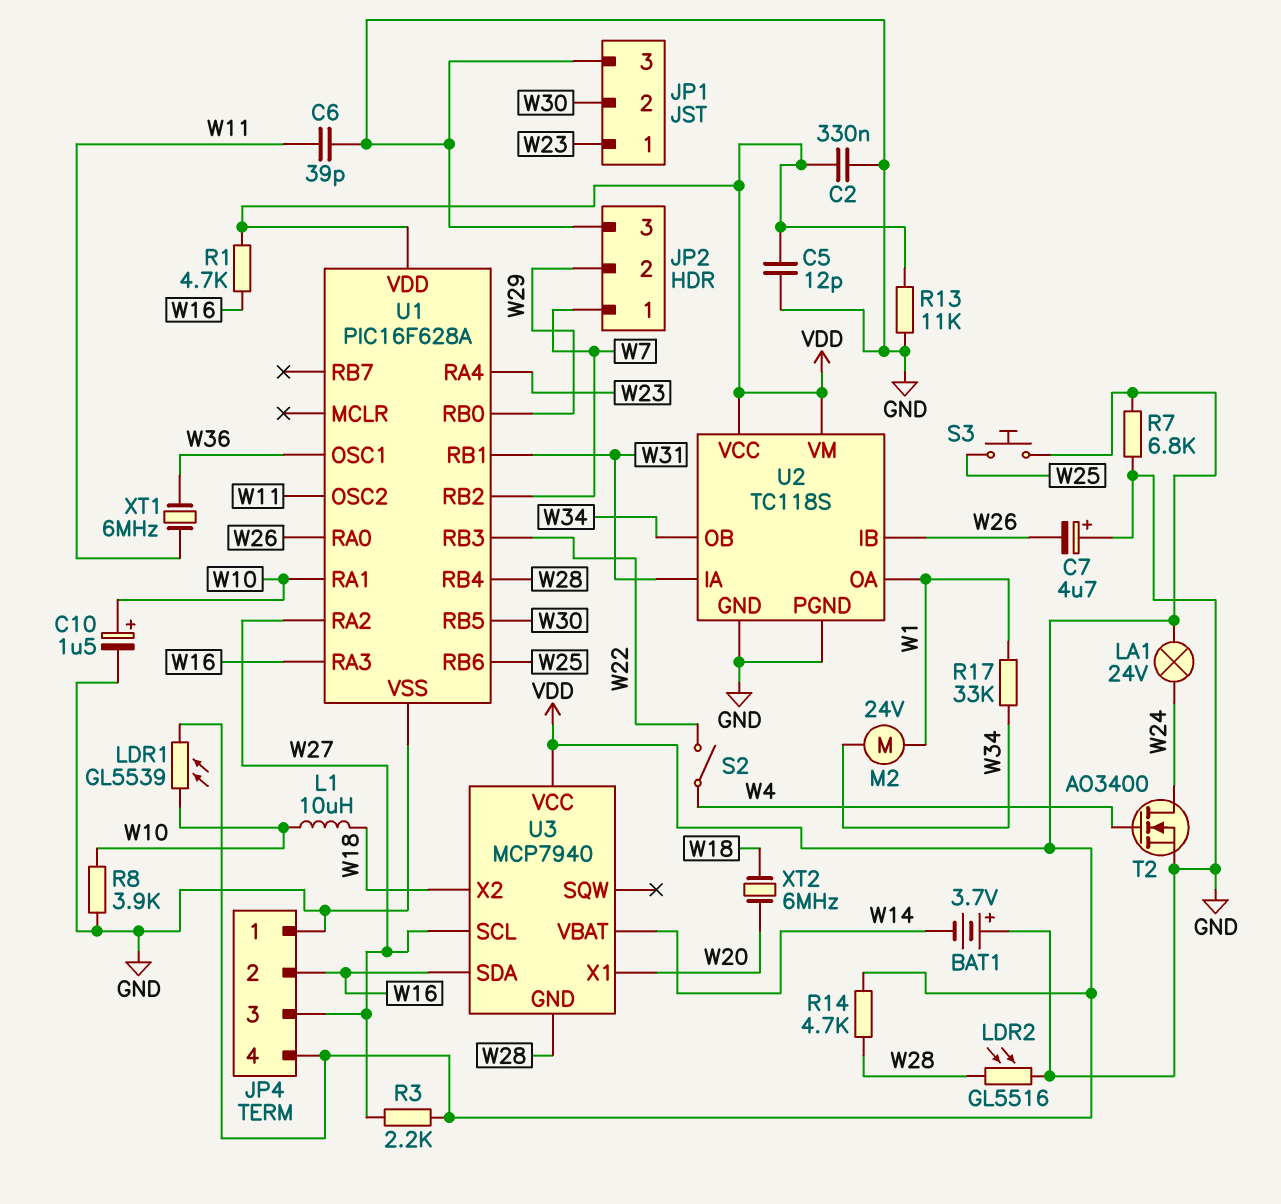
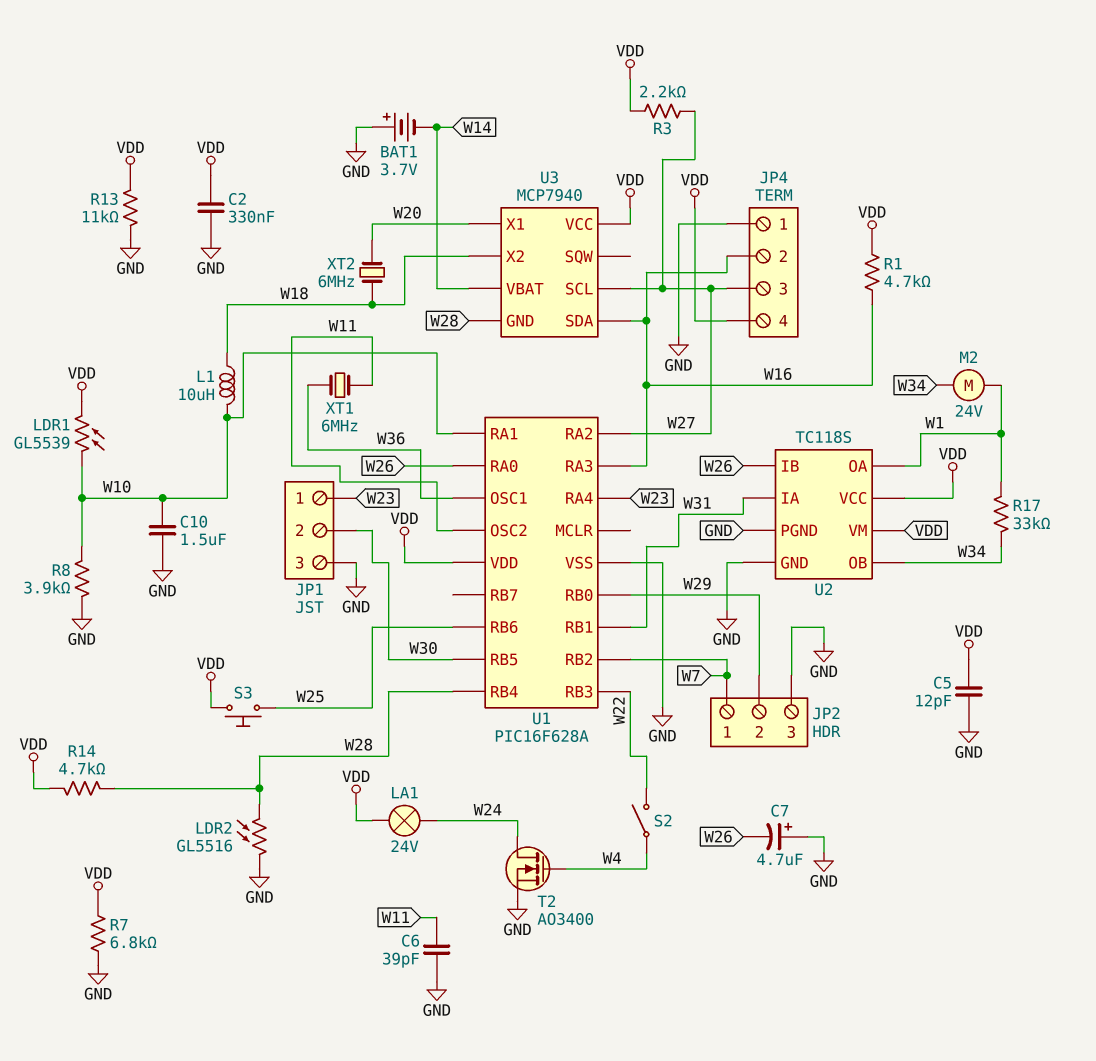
C10: 1.5uF (plus W10, minus GND) -> 1.5uF (GND, W10)

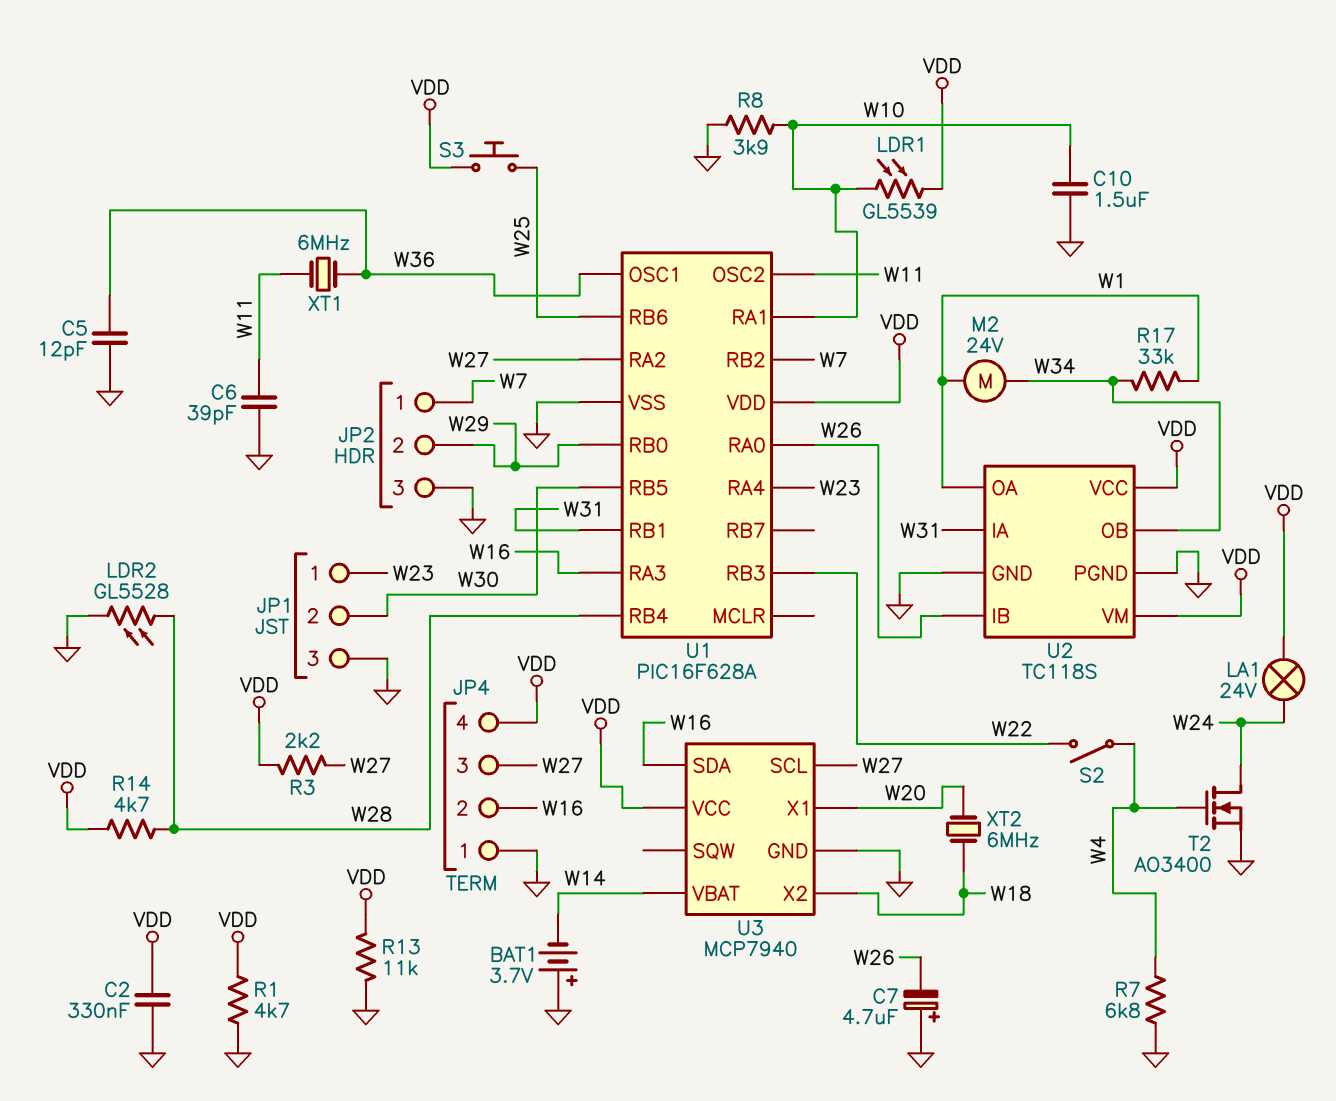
C5: 12pF (GND, VDD) -> 12pF (GND, W36)
L1: 10uH (W10, W18) -> none
LDR2: GL5516 (GND, W28) -> GL5528 (GND, W28)
R1: 4.7k (VDD, W16) -> 4.7k (GND, VDD)
R7: 6.8k (GND, VDD) -> 6.8k (GND, W4)
U3 pin GND: W28 -> GND

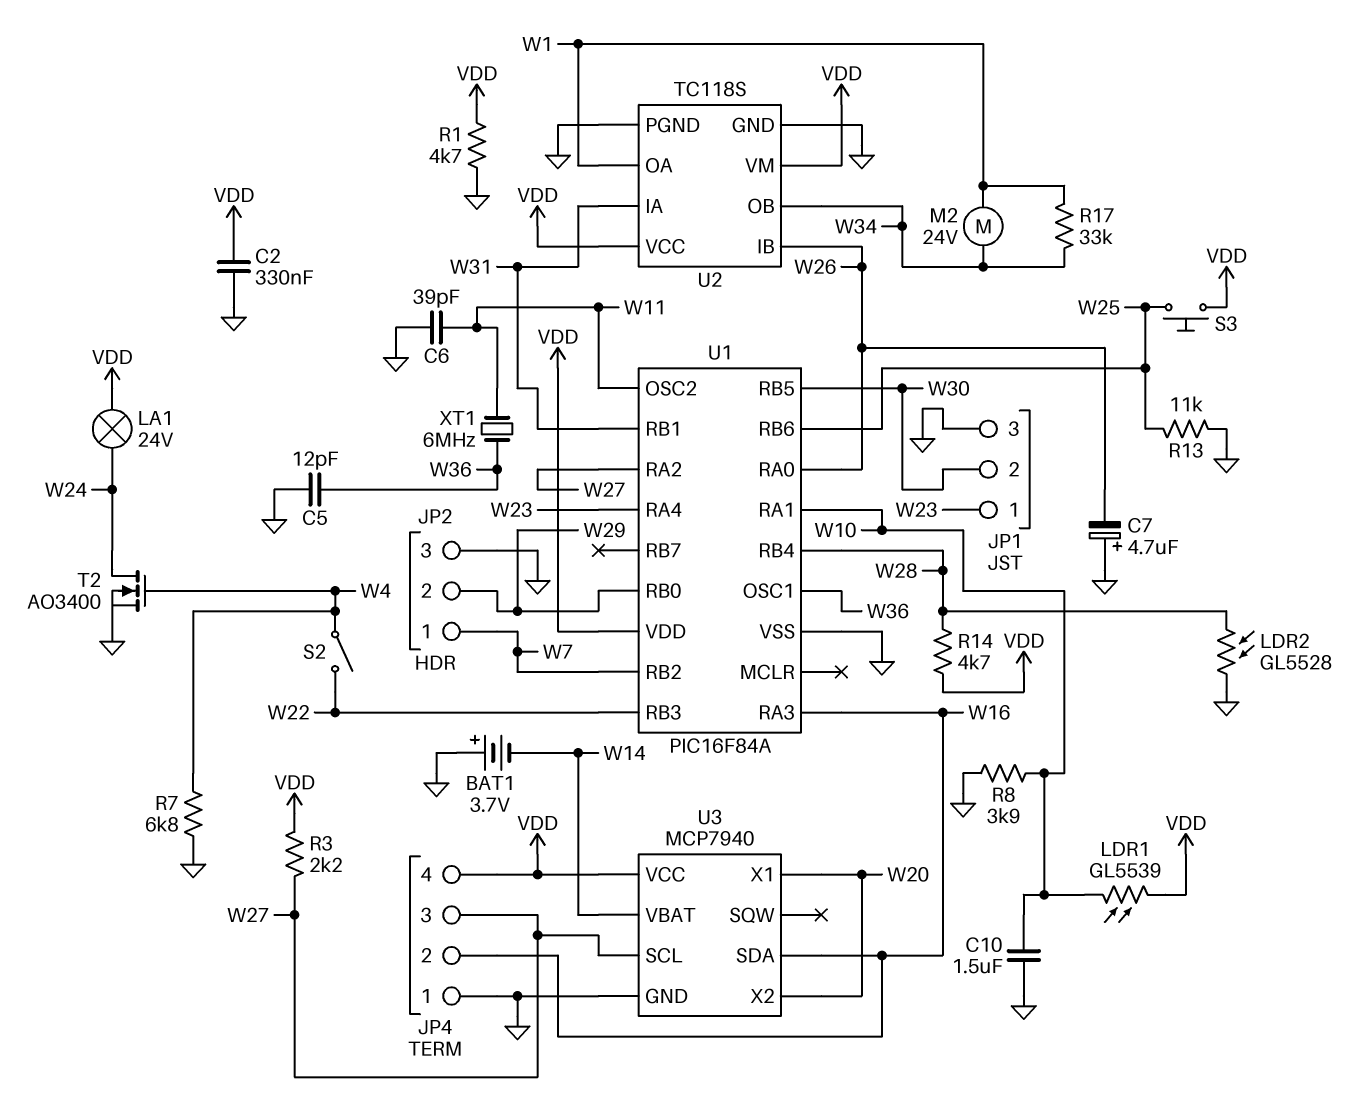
R13: 11k (GND, VDD) -> 11k (GND, W25)
U1: PIC16F628A -> PIC16F84A
U3 pin X2: W18 -> W20
XT2: 6MHz (W18, W20) -> none

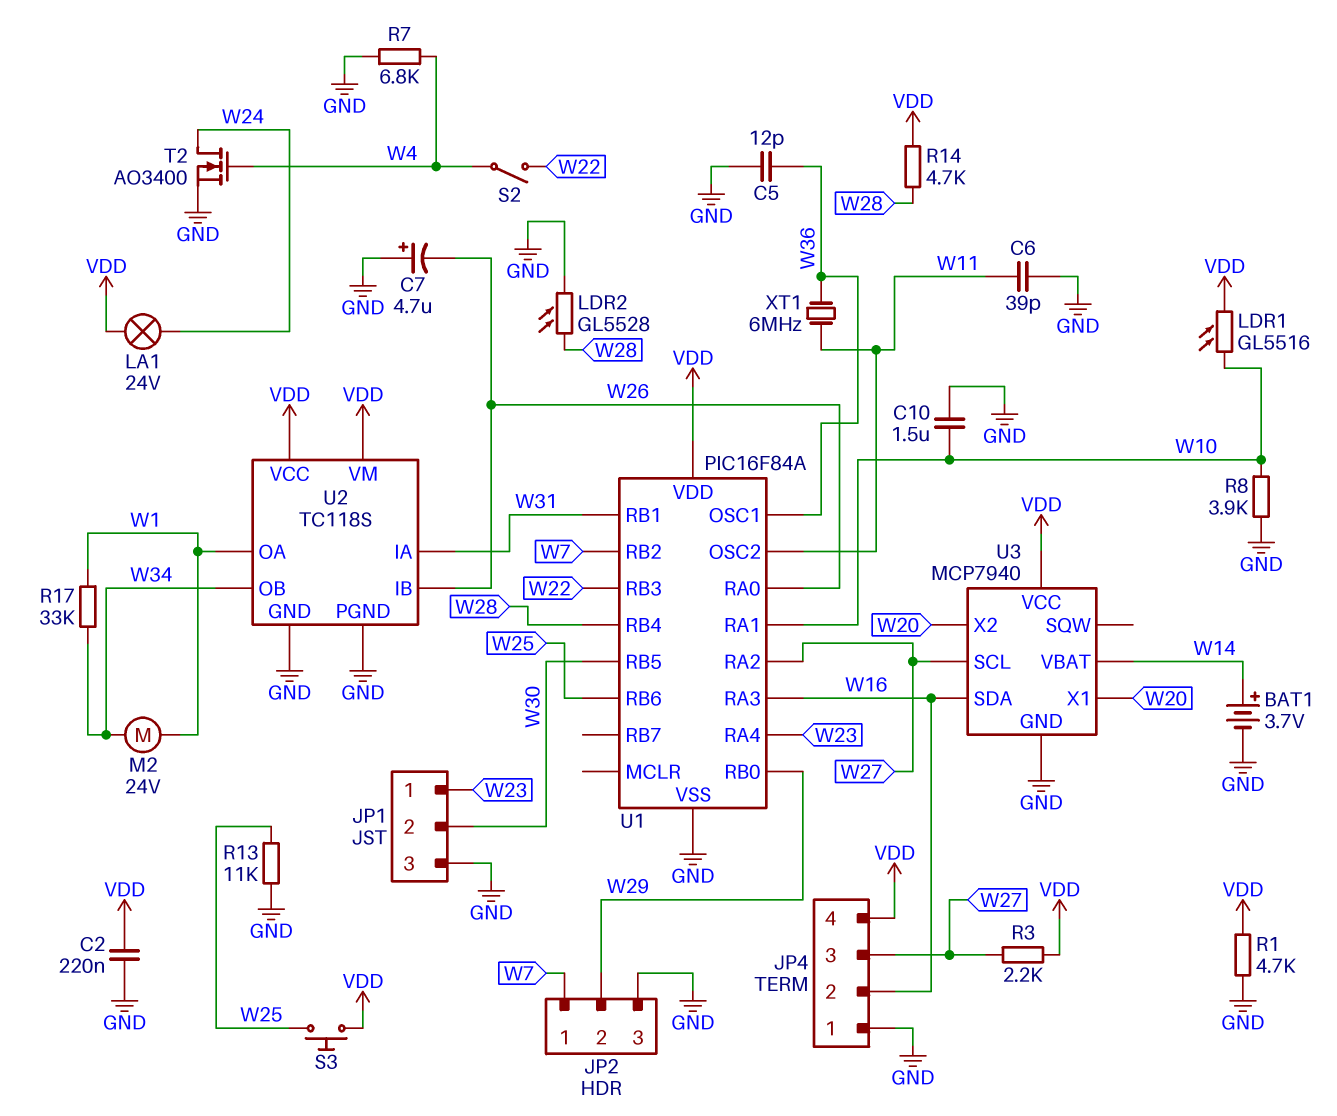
BAT1: 3.7V (plus GND, minus W14) -> 3.7V (plus W14, minus GND)
C2: 330nF (GND, VDD) -> 220nF (GND, VDD)
LDR1: GL5539 (VDD, W10) -> GL5516 (VDD, W10)

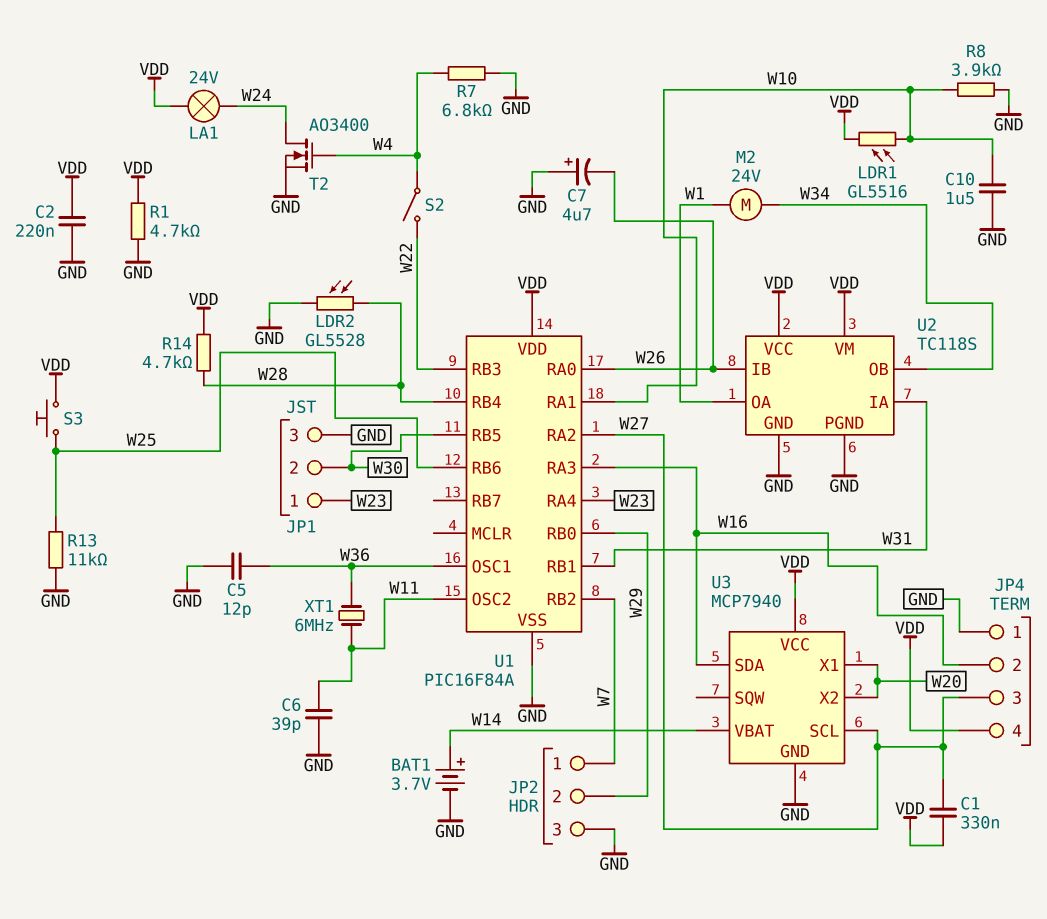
C1: none -> 330nF (VDD, W27)
R3: 2.2k (VDD, W27) -> none
R17: 33k (W1, W34) -> none

